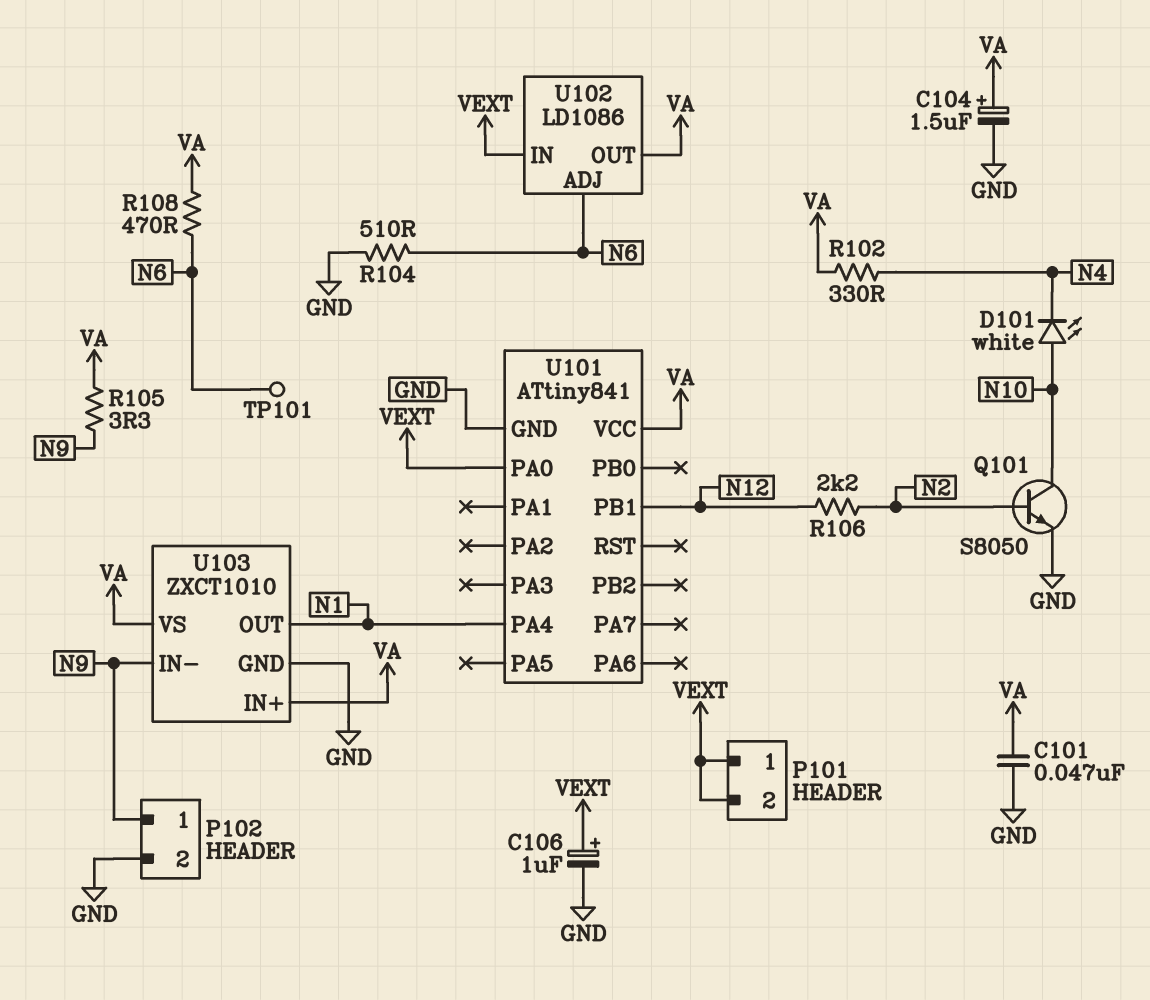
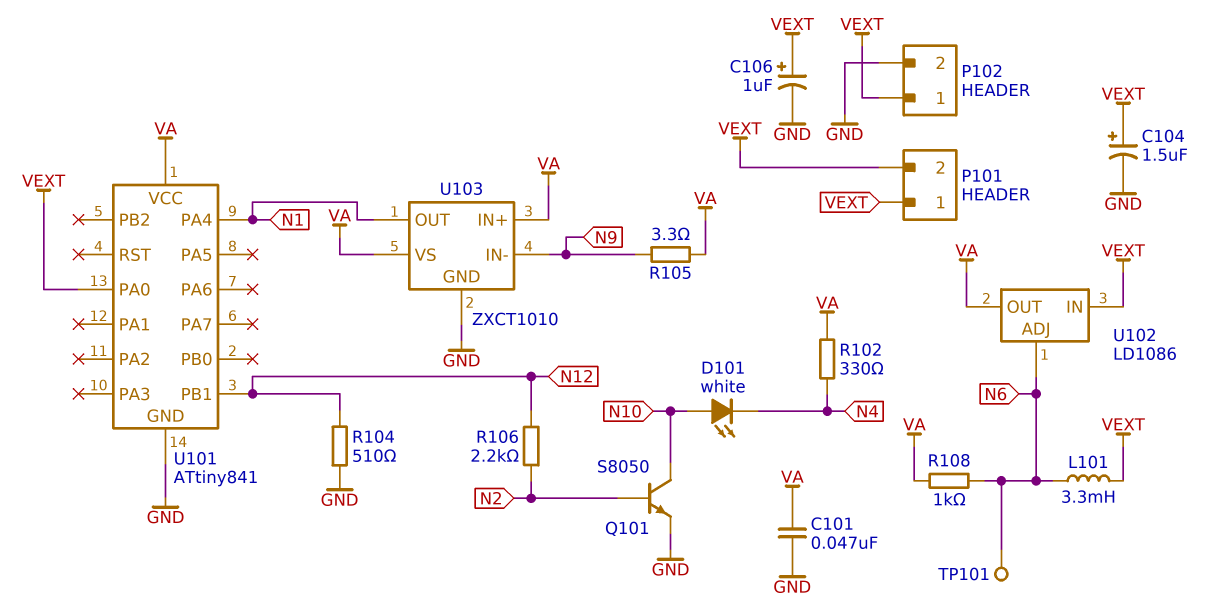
C104: 1.5uF (plus VA, minus GND) -> 1.5uF (plus VEXT, minus GND)
L101: none -> 3.3mH (N6, VEXT)
P102 pin 1: N9 -> VEXT
R104: 510 (GND, N6) -> 510 (GND, N12)
R108: 470 (N6, VA) -> 1k (N6, VA)

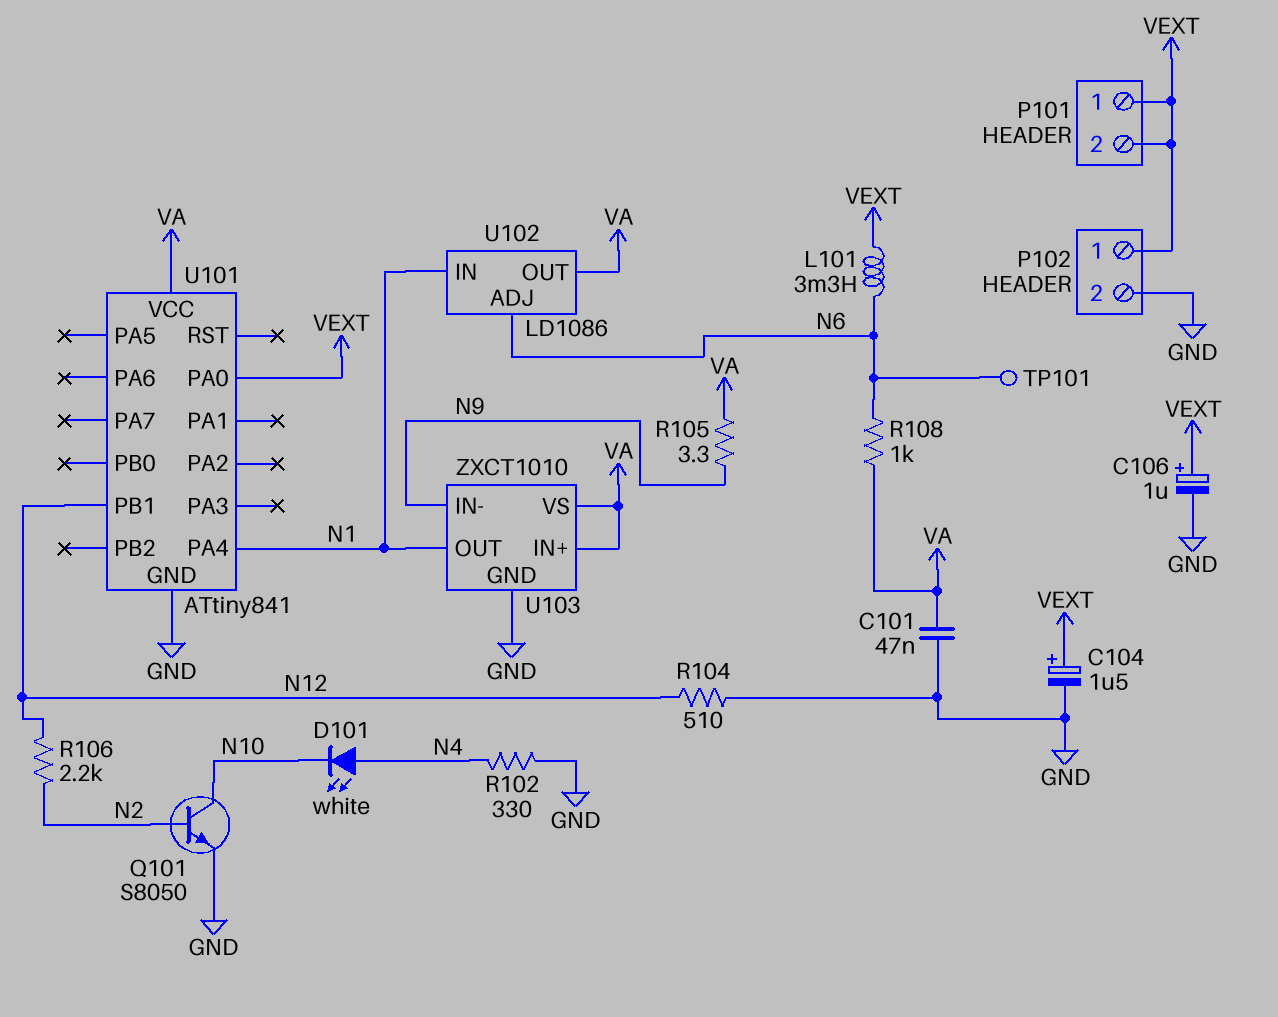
D101: LED white (A N10, K N4) -> LED white (A N4, K N10)
R102: 330 (N4, VA) -> 330 (GND, N4)
U102 pin IN: VEXT -> N1

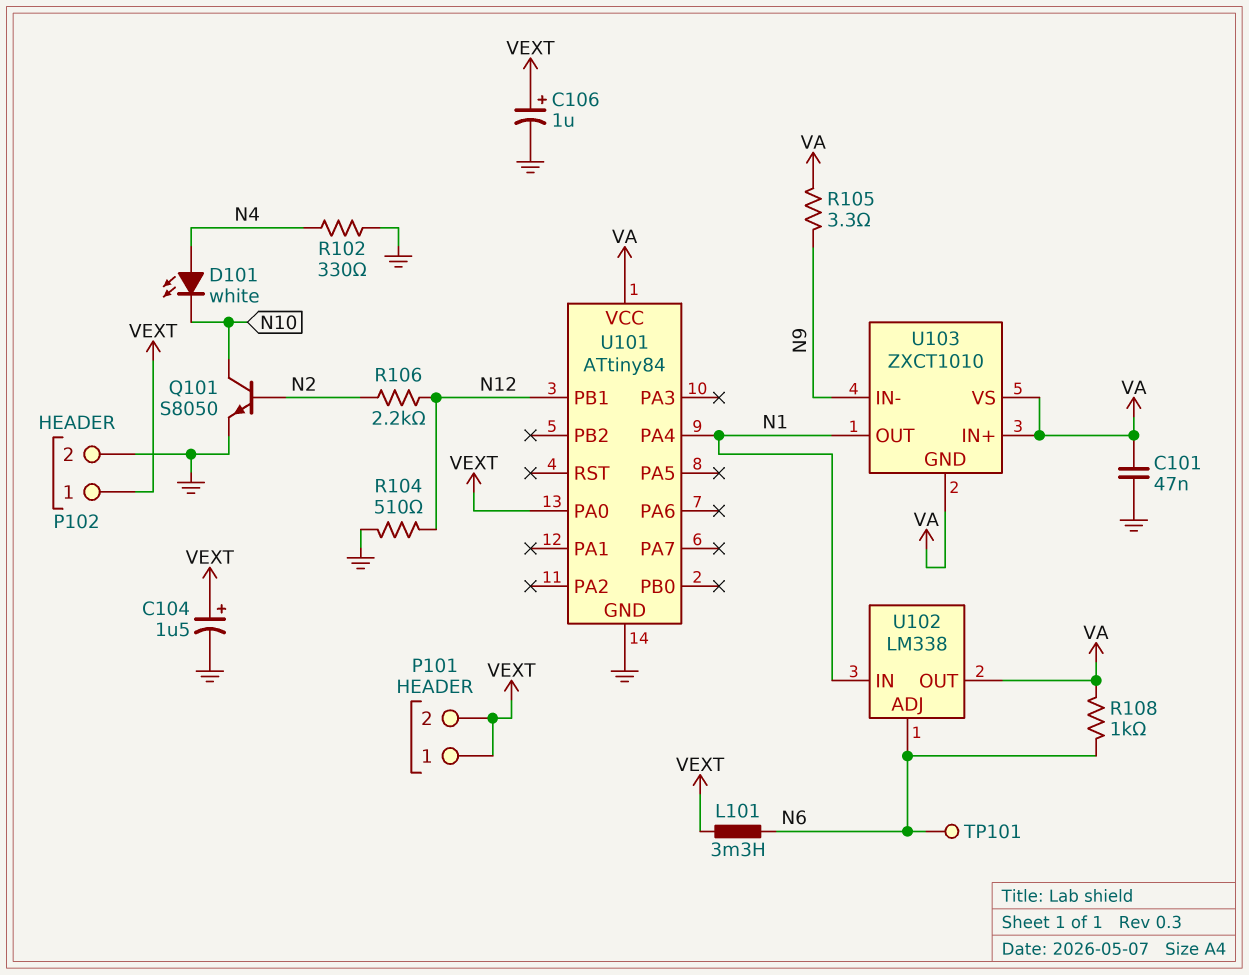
U101: ATtiny841 -> ATtiny84
U102: LD1086 -> LM338
U103 pin GND: GND -> VA

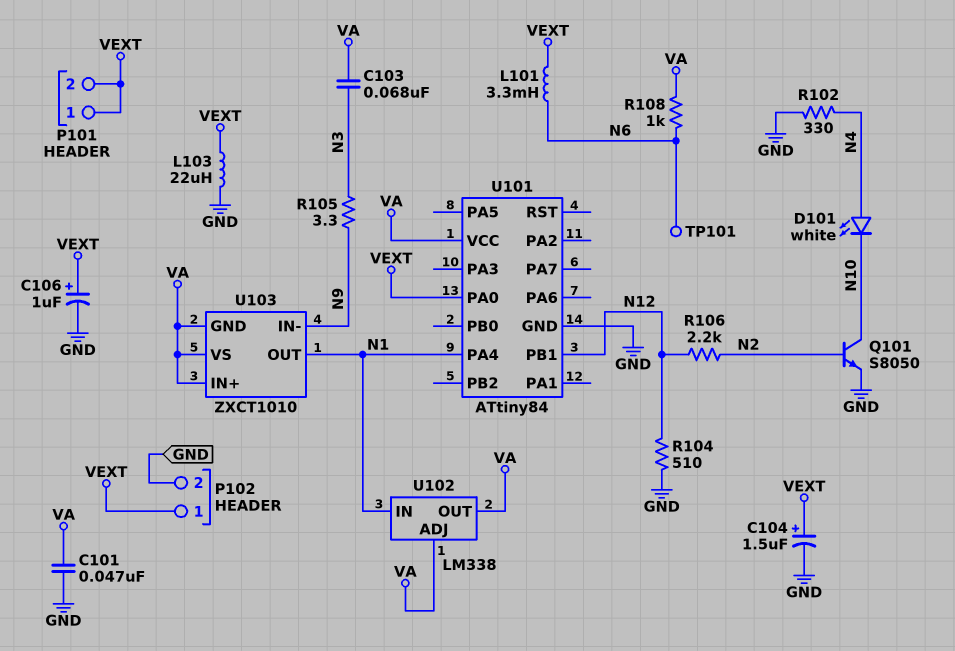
C103: none -> 68nF (N3, VA)
L103: none -> 22uH (GND, VEXT)
R105: 3.3 (N9, VA) -> 3.3 (N3, N9)
U102 pin ADJ: N6 -> VA

